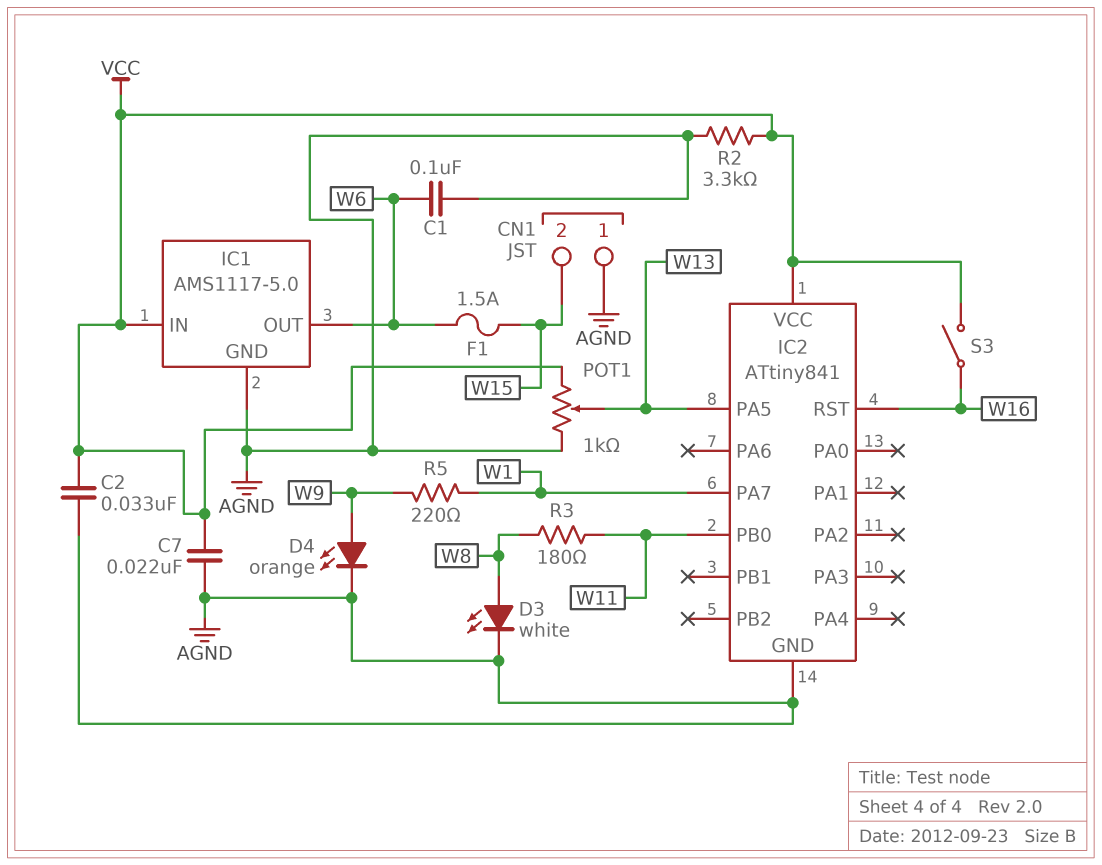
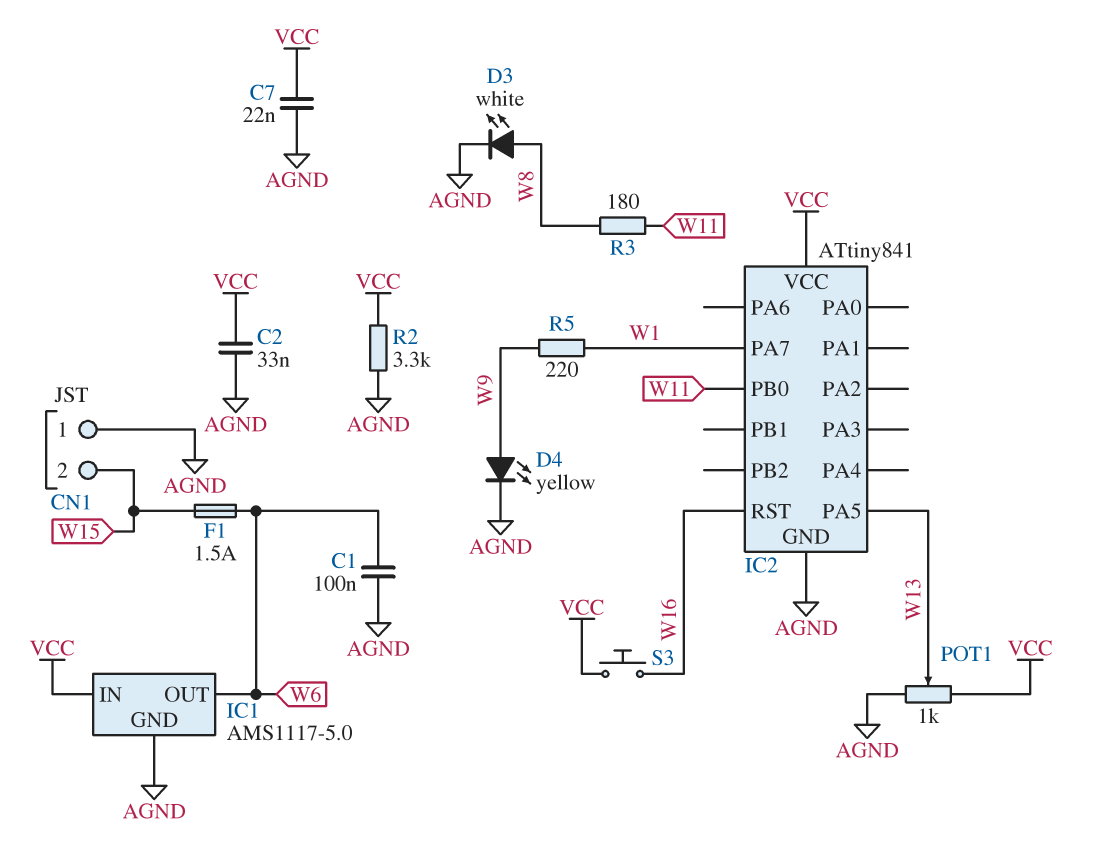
D4: LED orange (A W9, K AGND) -> LED yellow (A W9, K AGND)
S3: switch (VCC, W16) -> button (VCC, W16)

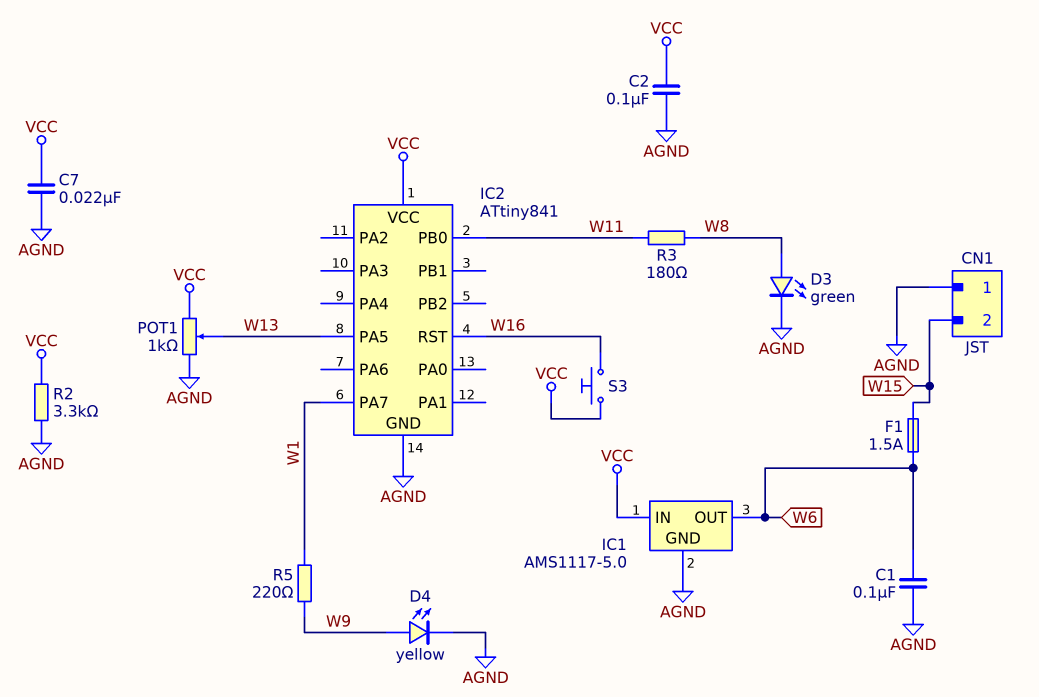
C2: 33nF (AGND, VCC) -> 100nF (AGND, VCC)
D3: LED white (A W8, K AGND) -> LED green (A W8, K AGND)

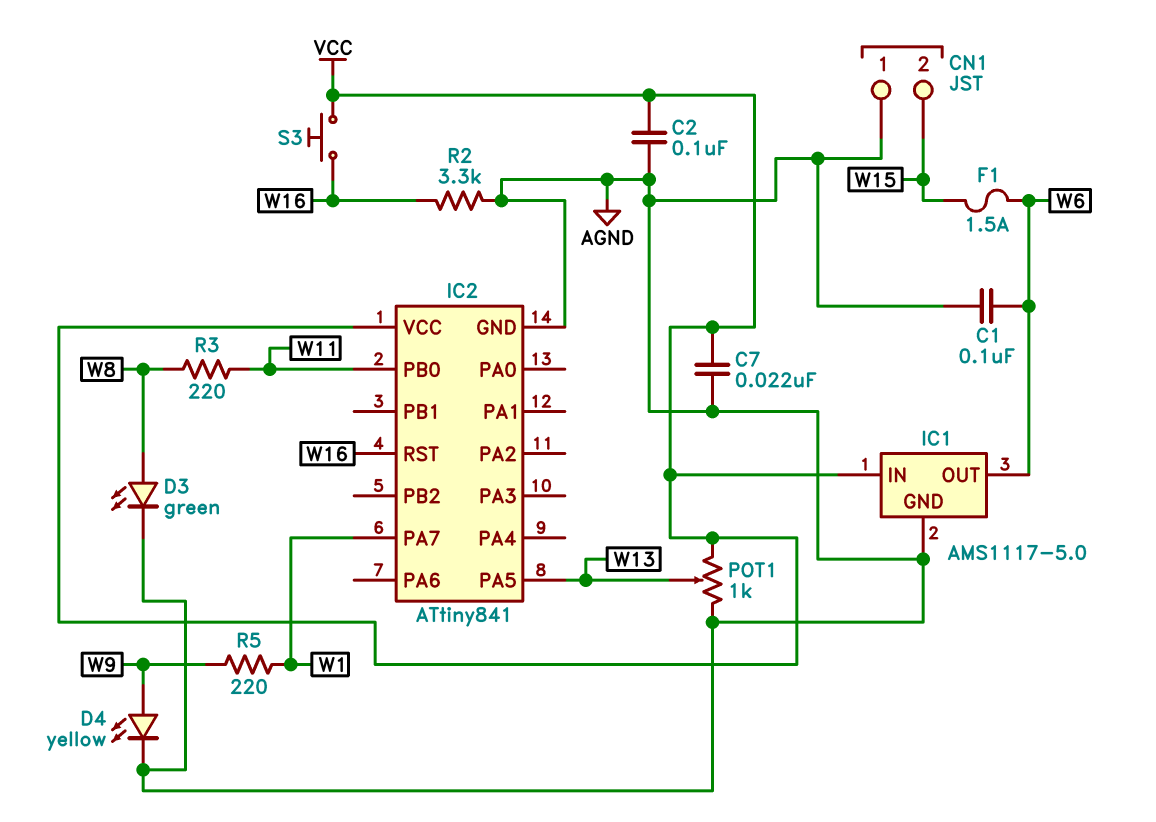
R2: 3.3k (AGND, VCC) -> 3.3k (AGND, W16)
R3: 180 (W8, W11) -> 220 (W8, W11)

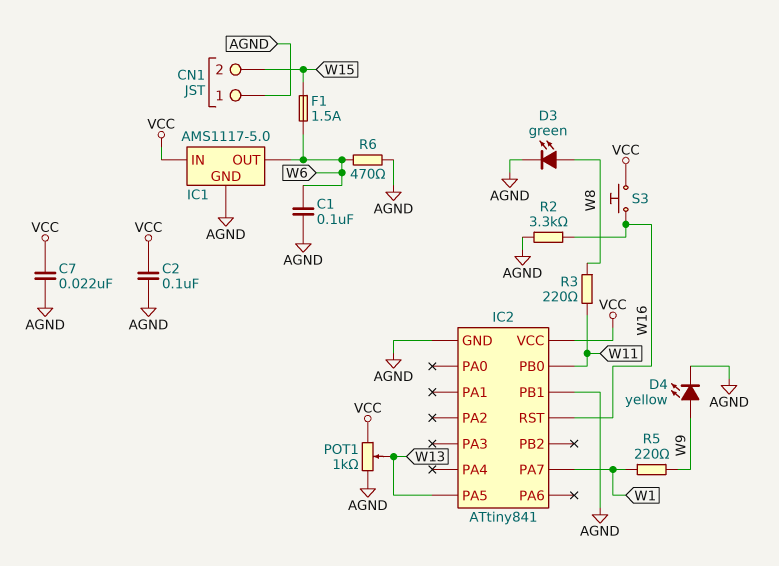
IC2 pin PB1: none -> AGND
R6: none -> 470 (AGND, W6)

